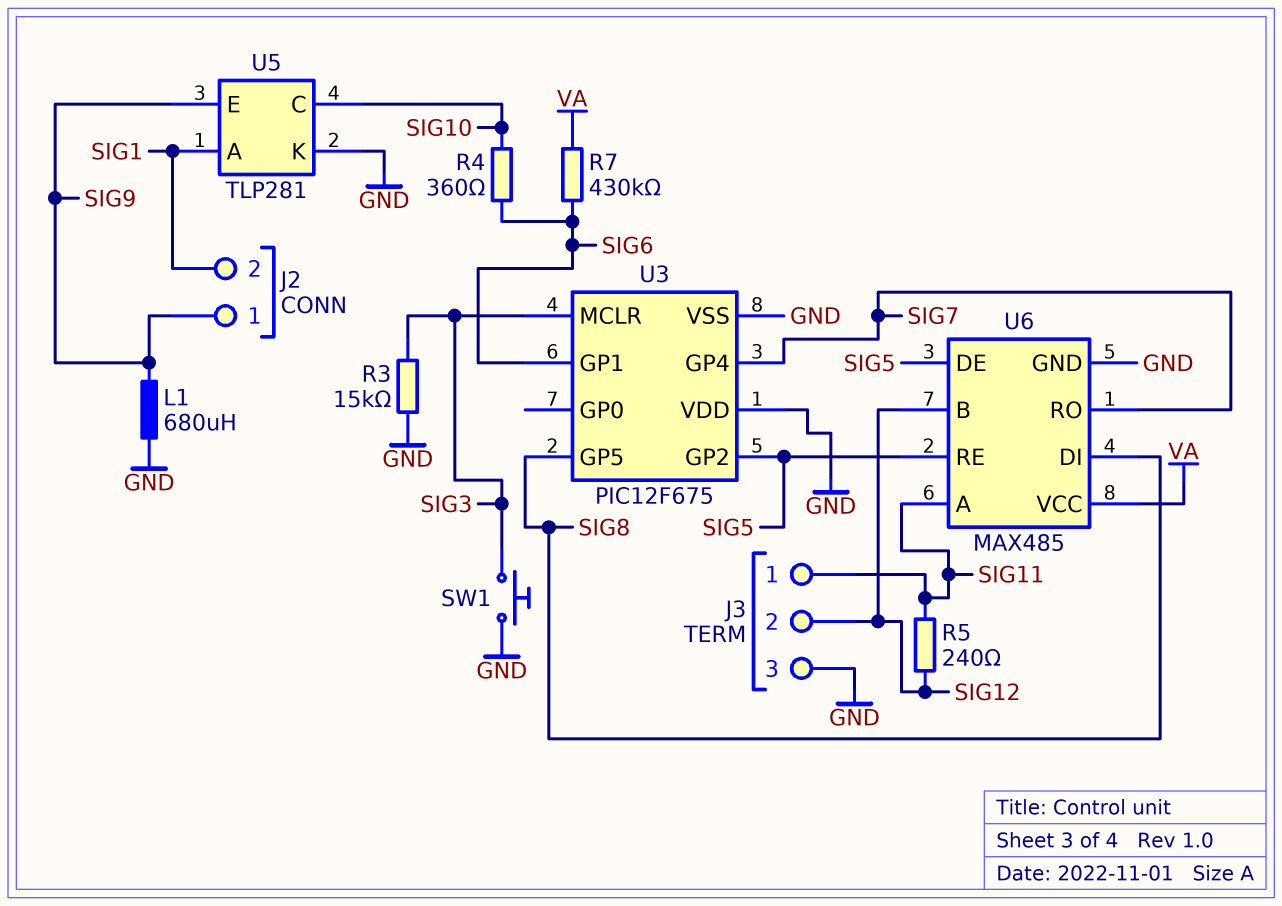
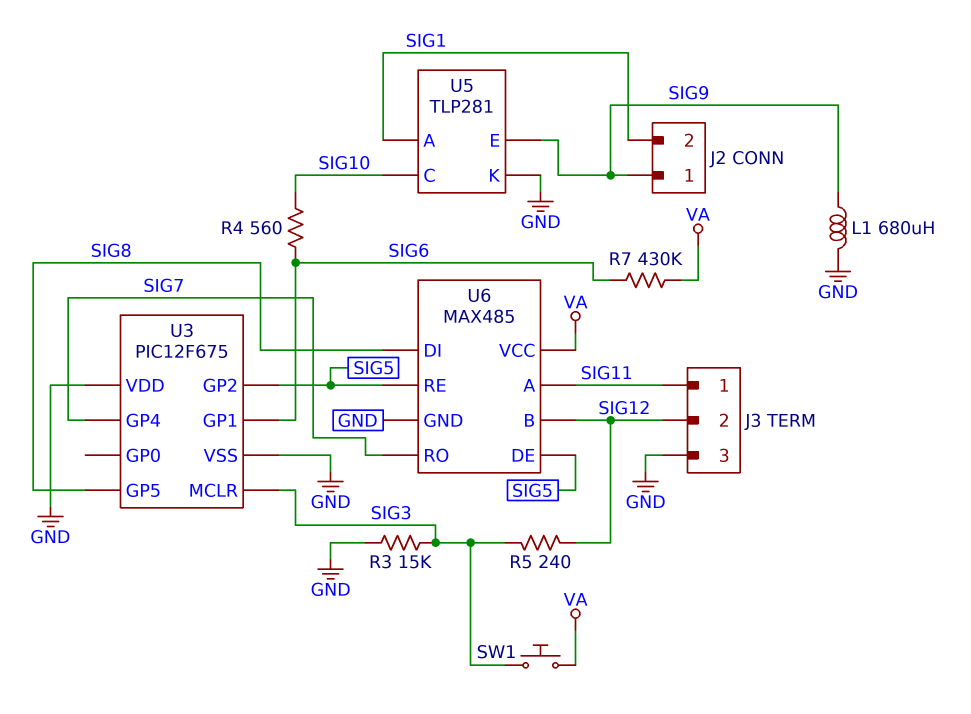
R4: 360 (SIG6, SIG10) -> 560 (SIG6, SIG10)
R5: 240 (SIG11, SIG12) -> 240 (SIG3, SIG12)
SW1: button (GND, SIG3) -> button (SIG3, VA)

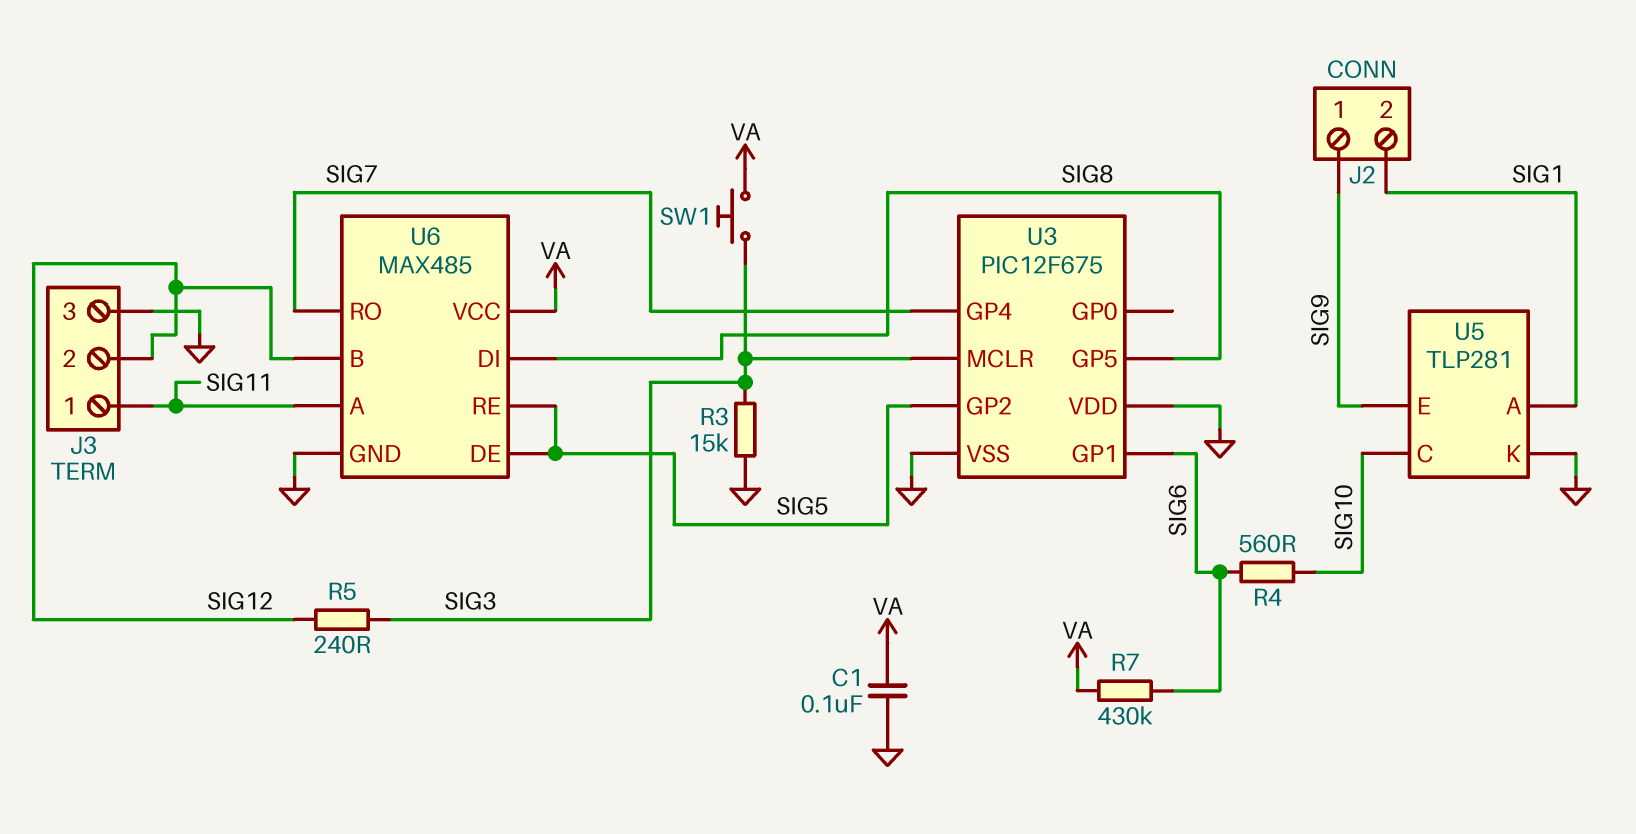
C1: none -> 100nF (GND, VA)
L1: 680uH (GND, SIG9) -> none

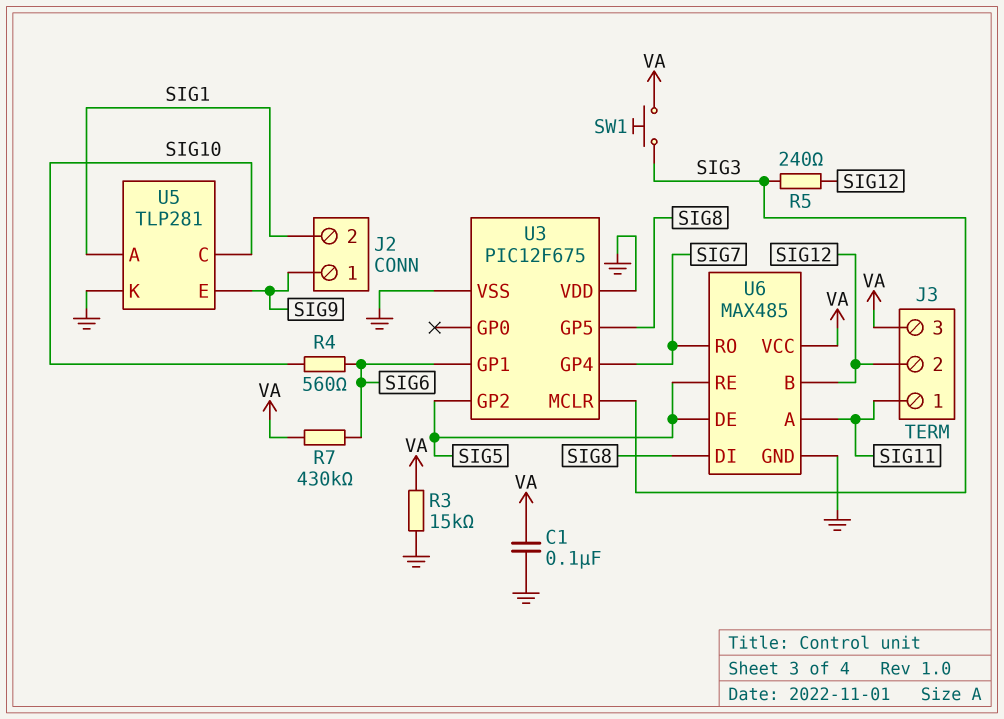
J3 pin 3: GND -> VA
R3: 15k (GND, SIG3) -> 15k (GND, VA)

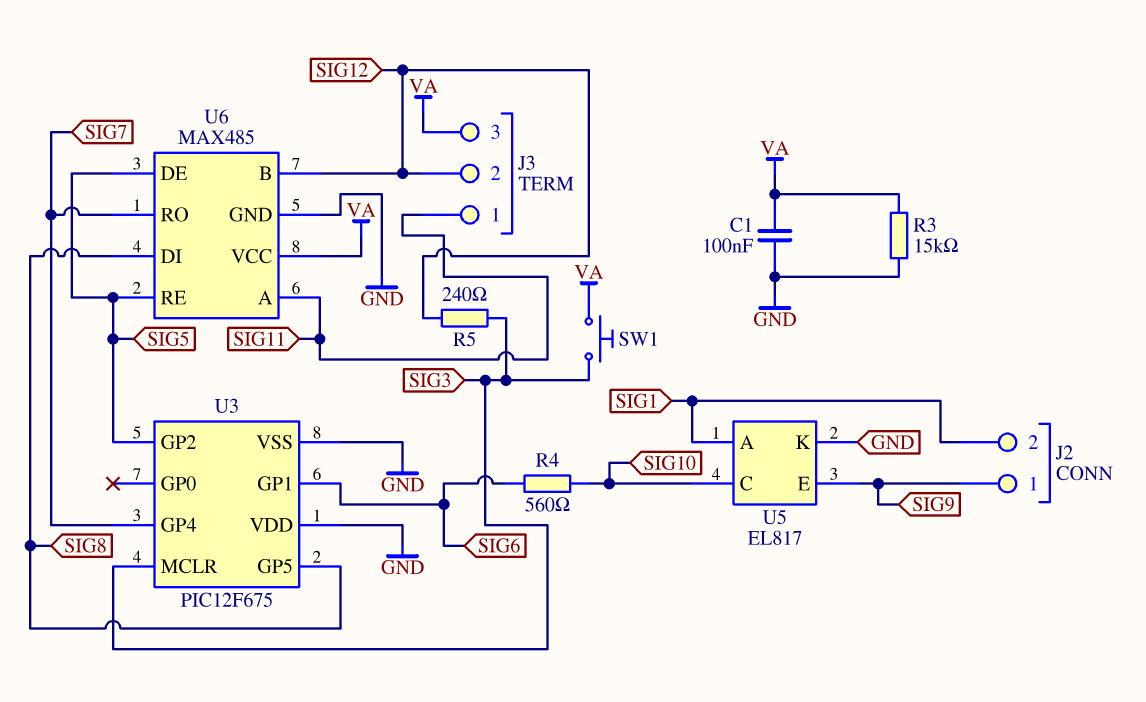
R7: 430k (SIG6, VA) -> none
U5: TLP281 -> EL817

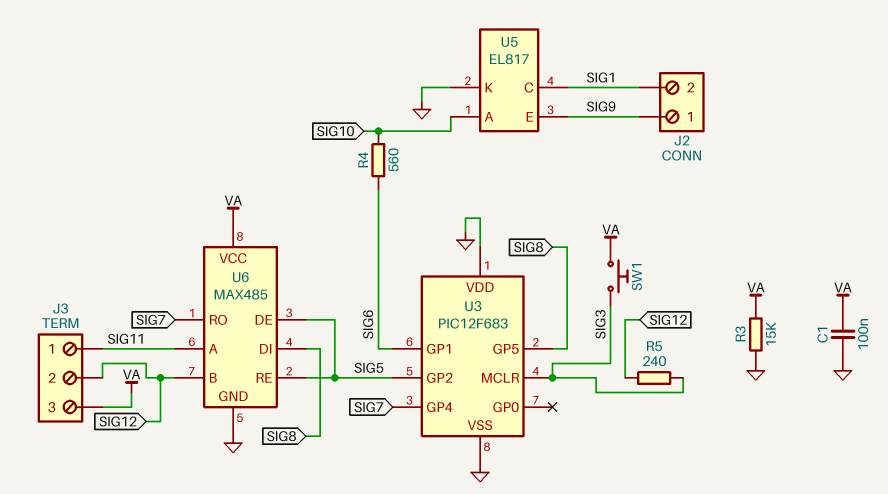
U3: PIC12F675 -> PIC12F683
U5 pin A: SIG1 -> SIG10
U5 pin C: SIG10 -> SIG1

